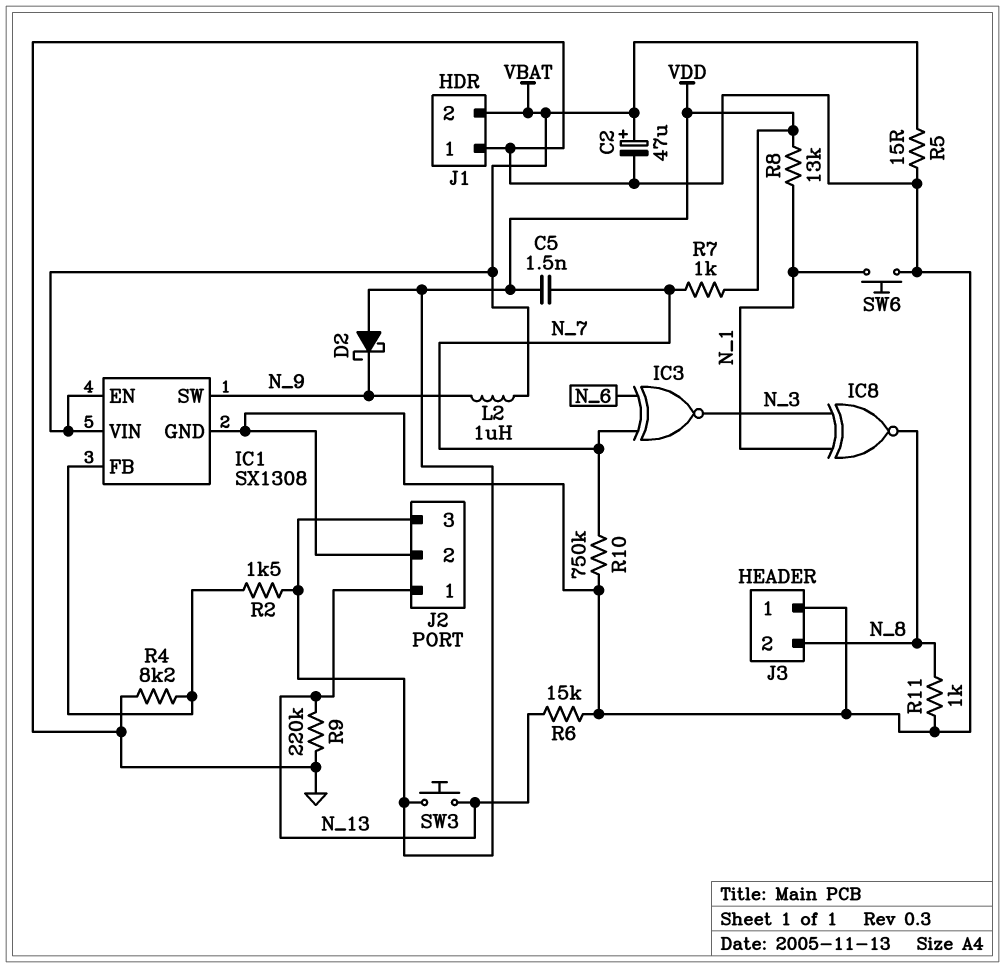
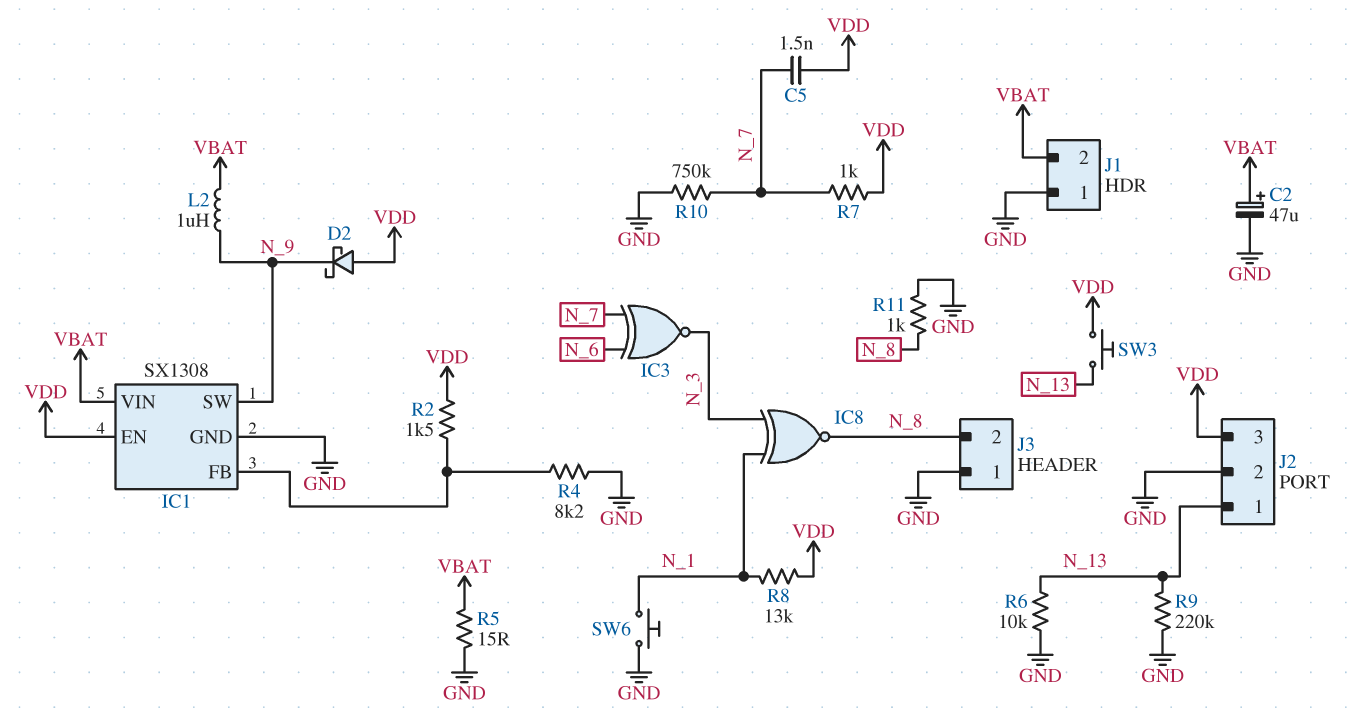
IC1 pin EN: VBAT -> VDD
R6: 15k (GND, N_13) -> 10k (GND, N_13)

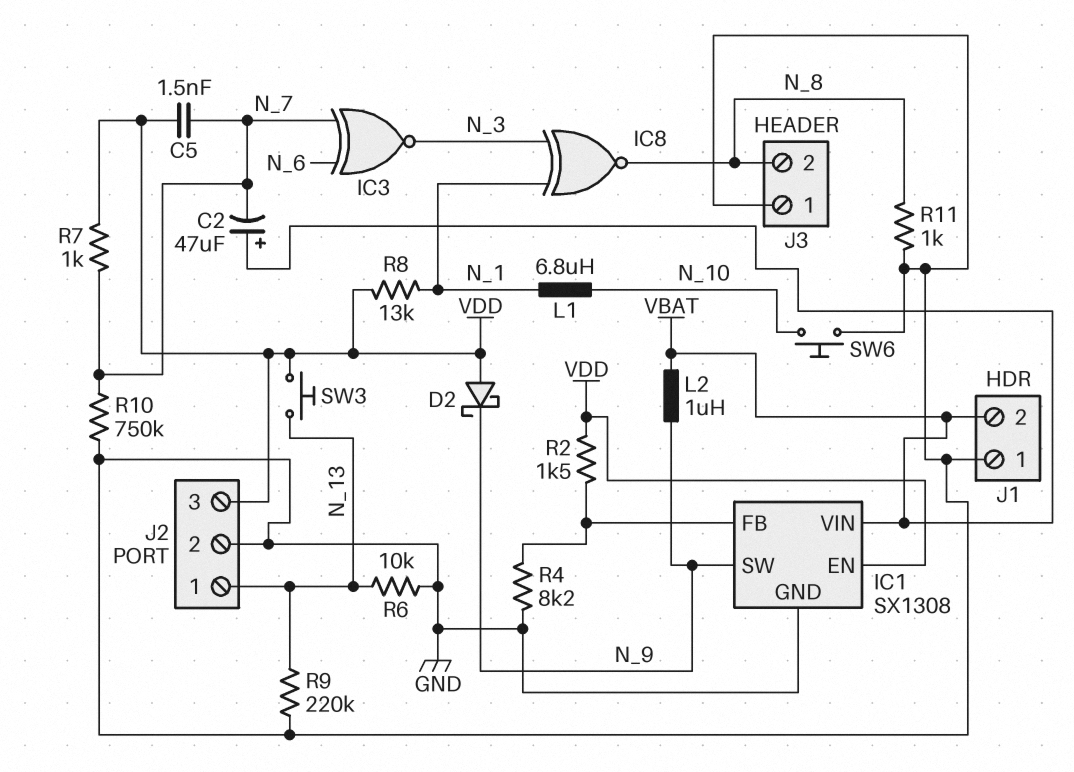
C2: 47uF (plus VBAT, minus GND) -> 47uF (plus VBAT, minus N_7)
L1: none -> 6.8uH (N_1, N_10)
R5: 15 (GND, VBAT) -> none
SW6: button (GND, N_1) -> button (GND, N_10)

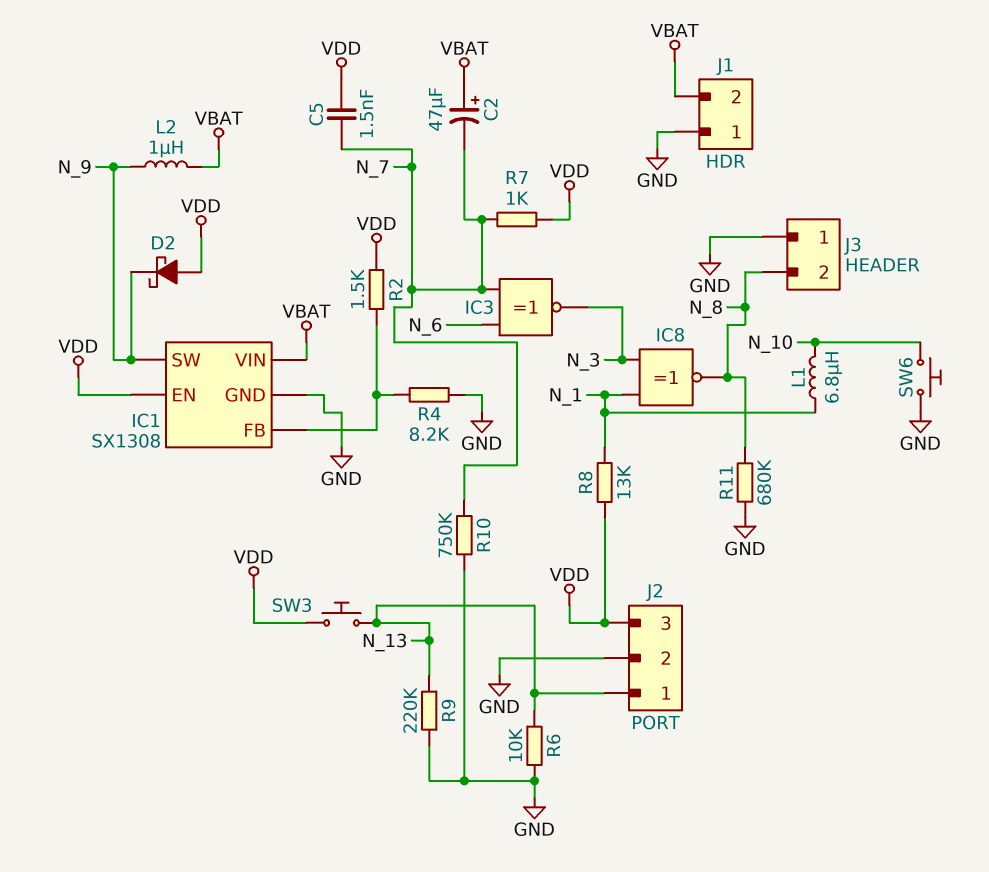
R11: 1k (GND, N_8) -> 680k (GND, N_8)

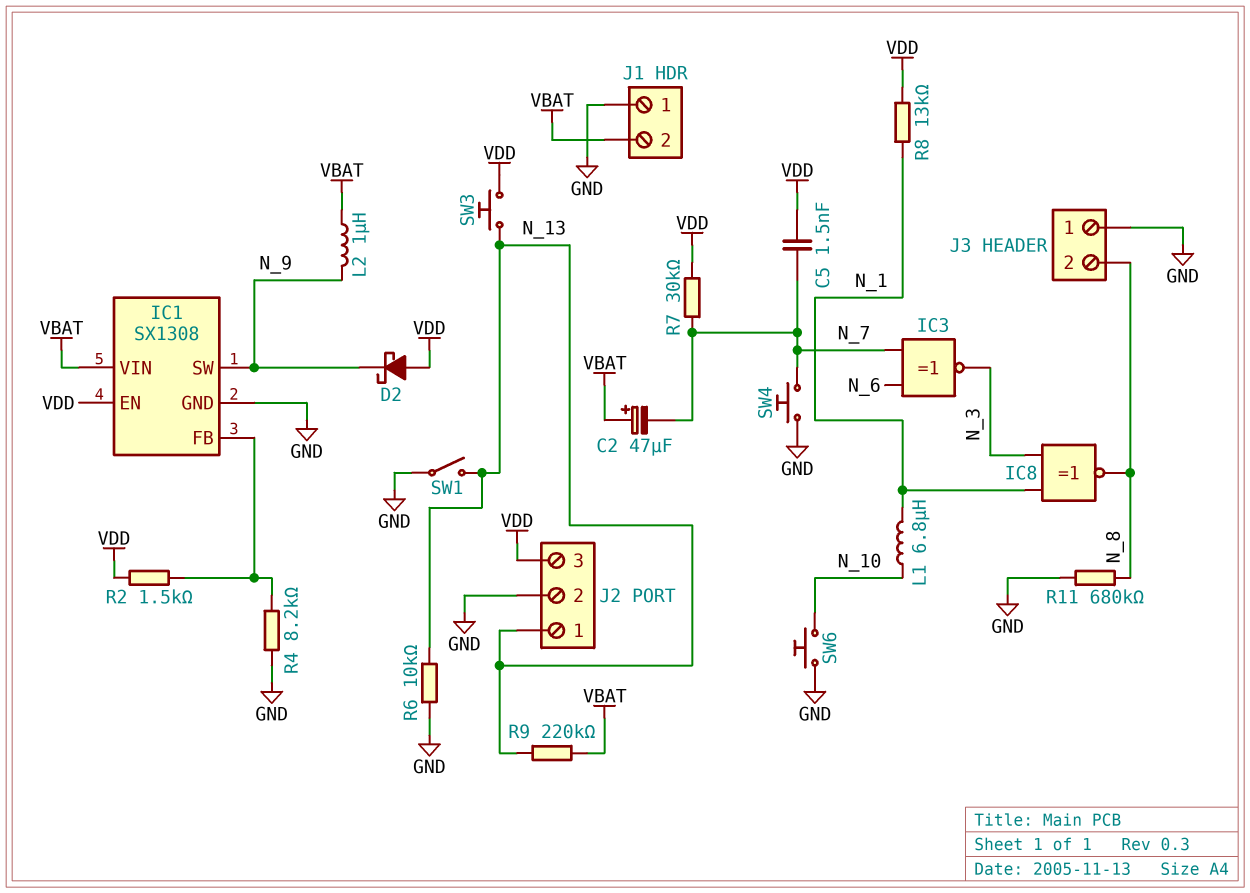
R7: 1k (N_7, VDD) -> 30k (N_7, VDD)
R9: 220k (GND, N_13) -> 220k (N_13, VBAT)
R10: 750k (GND, N_7) -> none
SW1: none -> switch (GND, N_13)
SW4: none -> button (GND, N_7)

